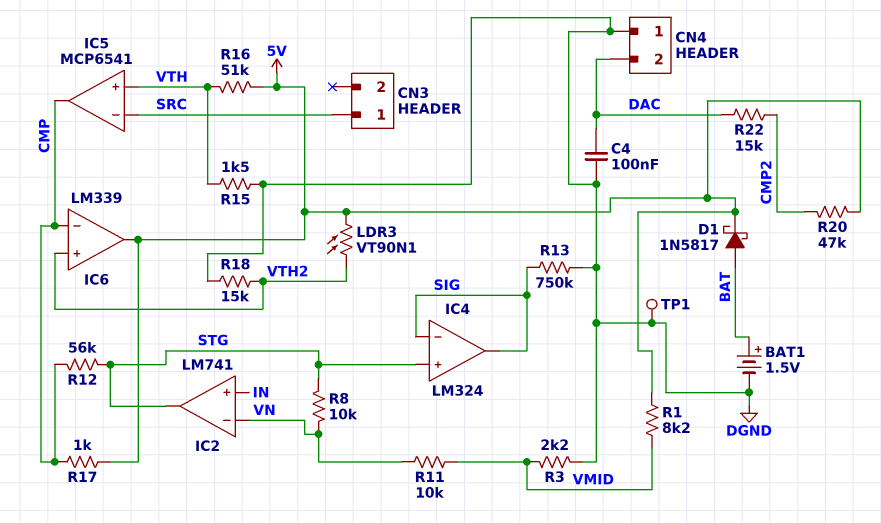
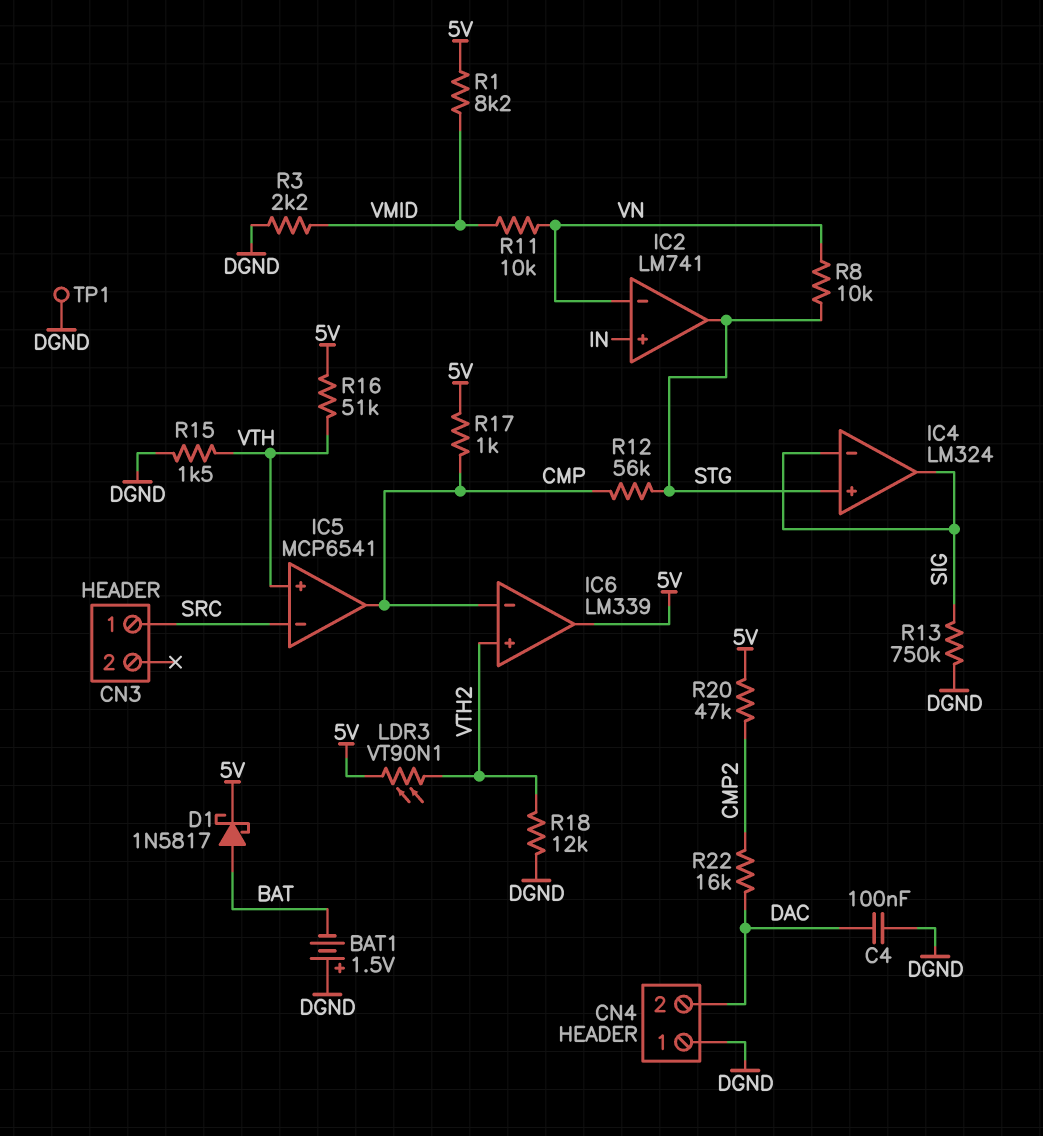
BAT1: 1.5V (plus BAT, minus DGND) -> 1.5V (plus DGND, minus BAT)
R18: 15k (DGND, VTH2) -> 12k (DGND, VTH2)
R22: 15k (CMP2, DAC) -> 16k (CMP2, DAC)

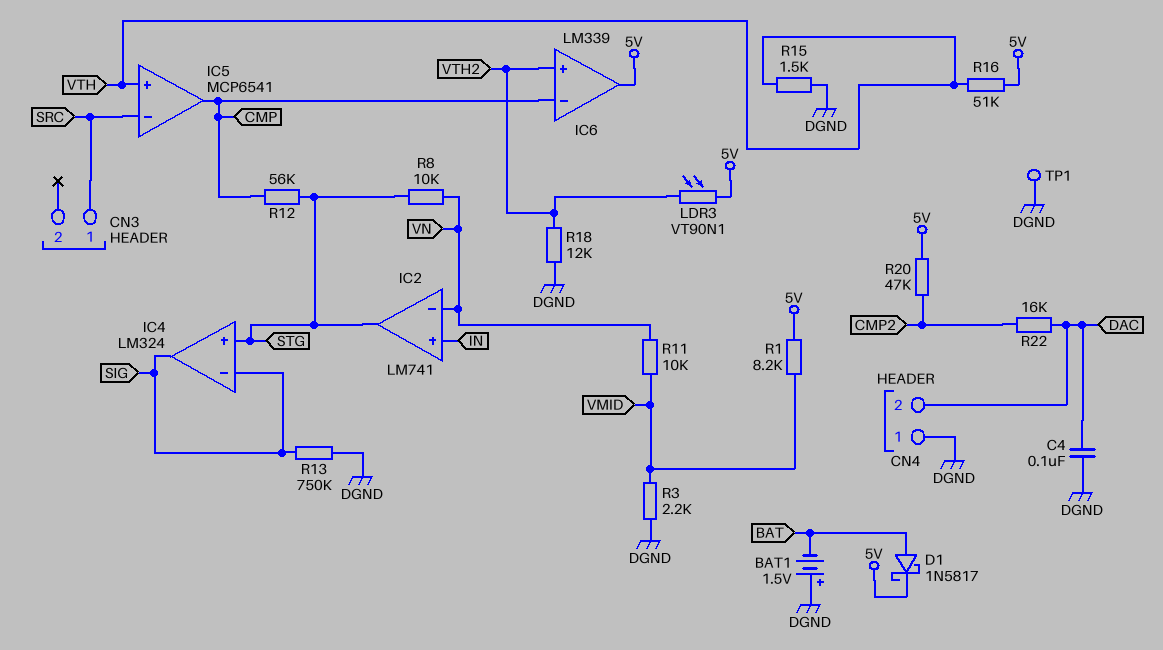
R17: 1k (5V, CMP) -> none

